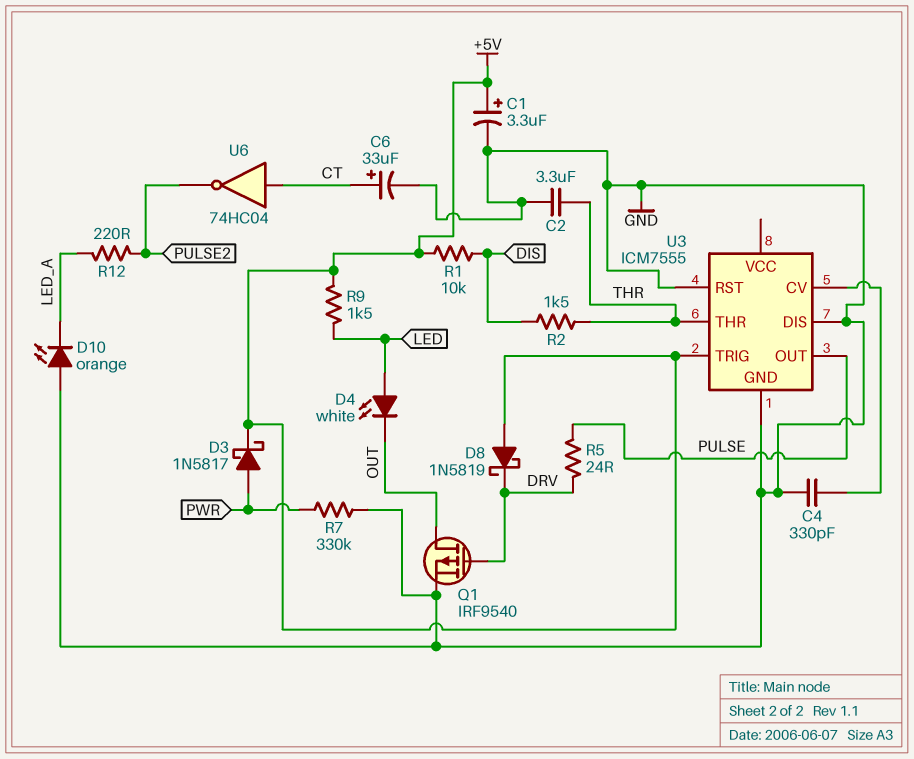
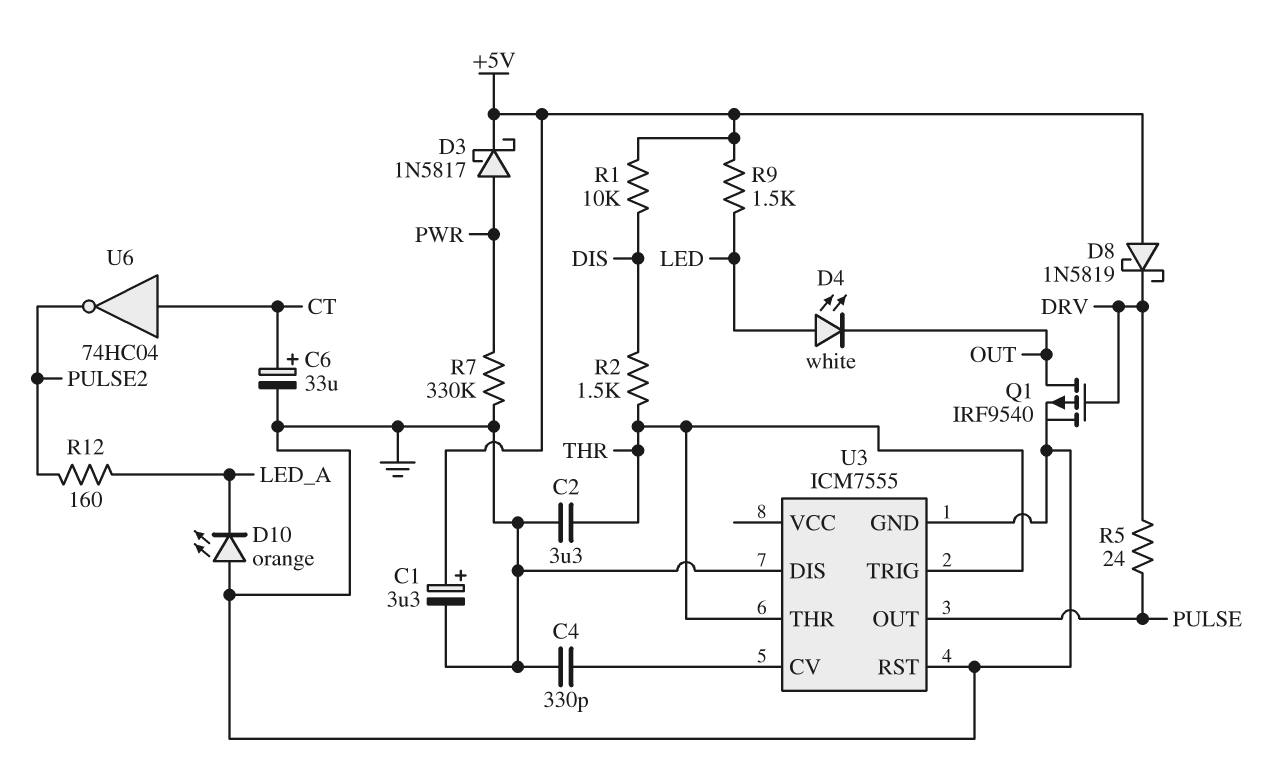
R12: 220 (LED_A, PULSE2) -> 160 (LED_A, PULSE2)
U3 pin TRIG: +5V -> THR

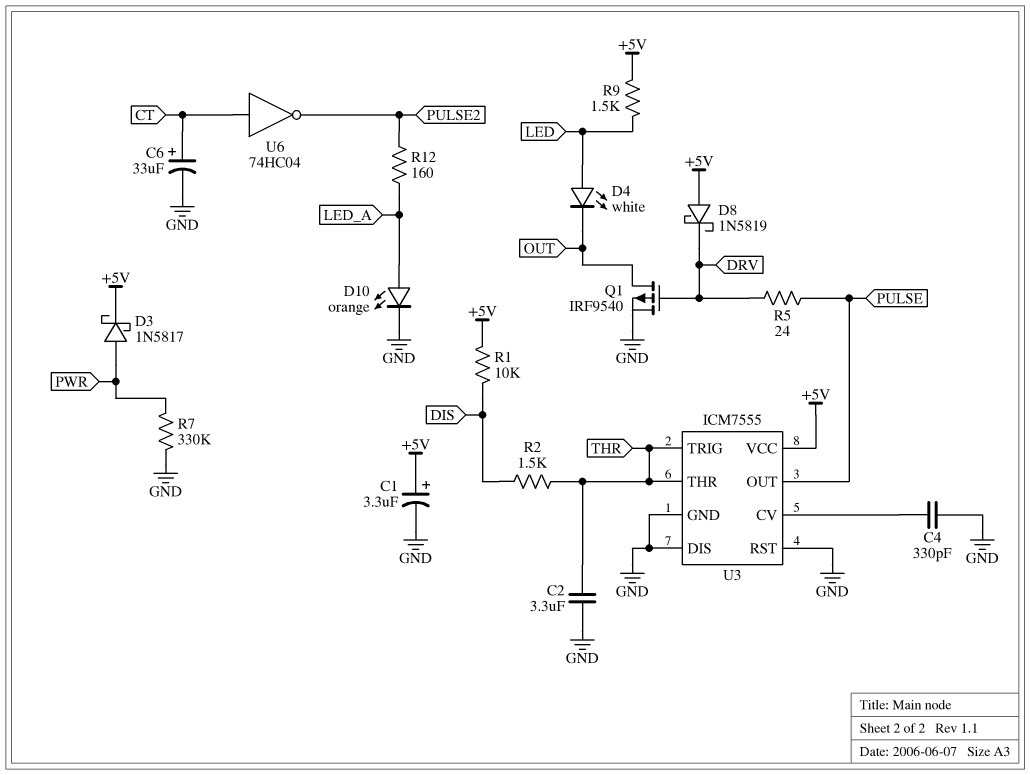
D10: LED orange (A GND, K LED_A) -> LED orange (A LED_A, K GND)
U3 pin VCC: none -> +5V

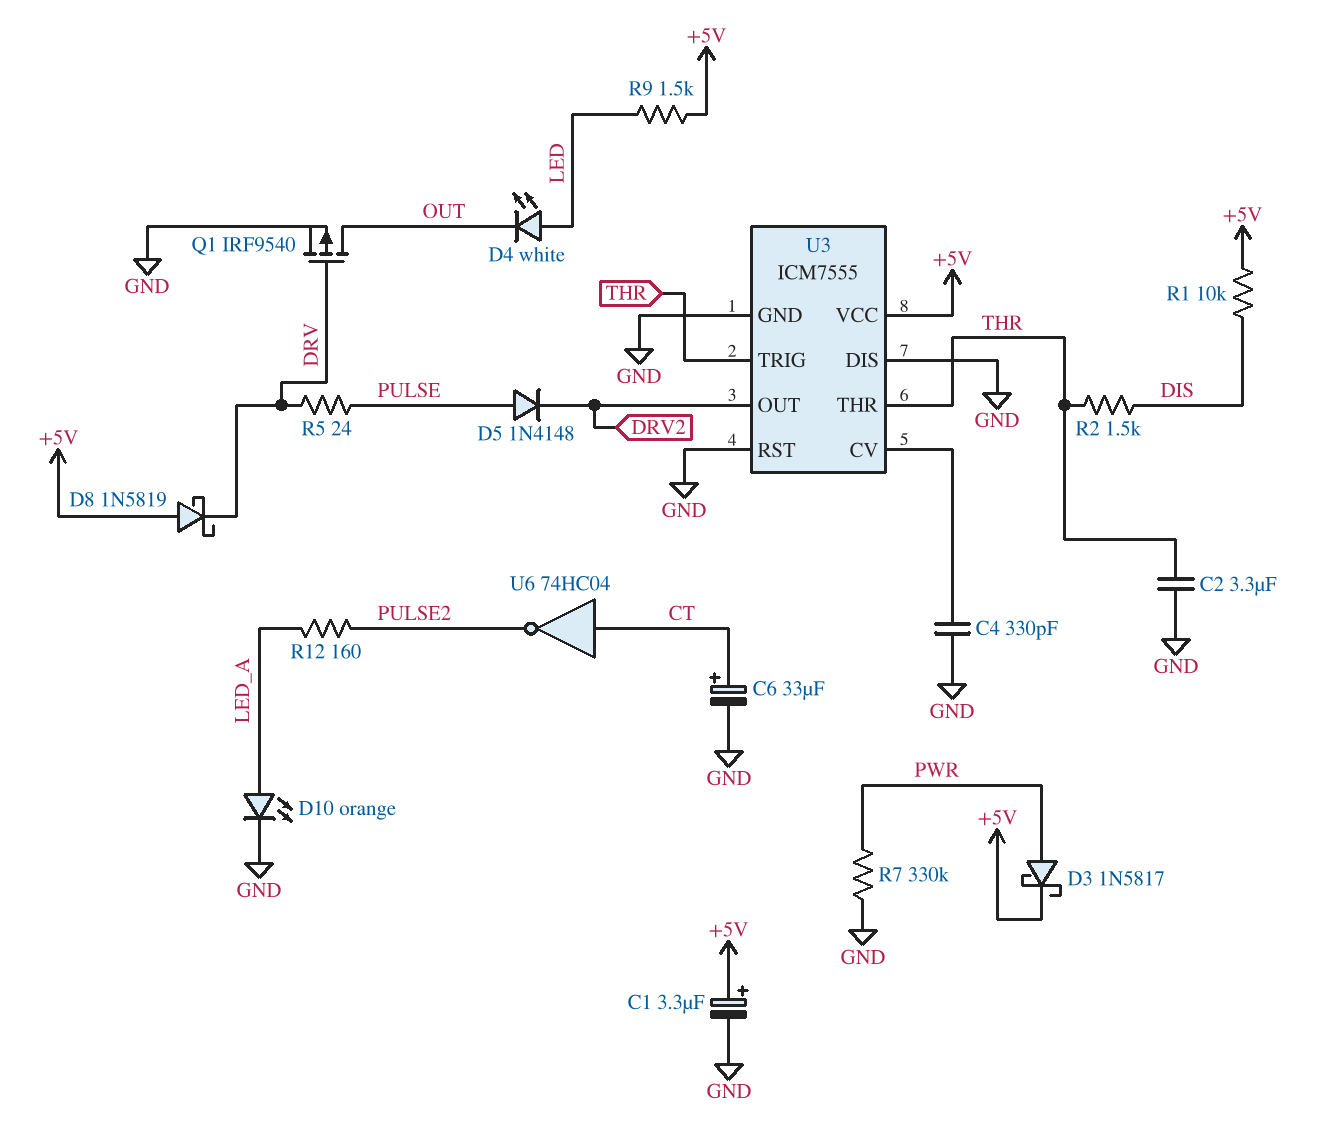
D5: none -> diode 1N4148 (A PULSE, K DRV2)
U3 pin OUT: PULSE -> DRV2

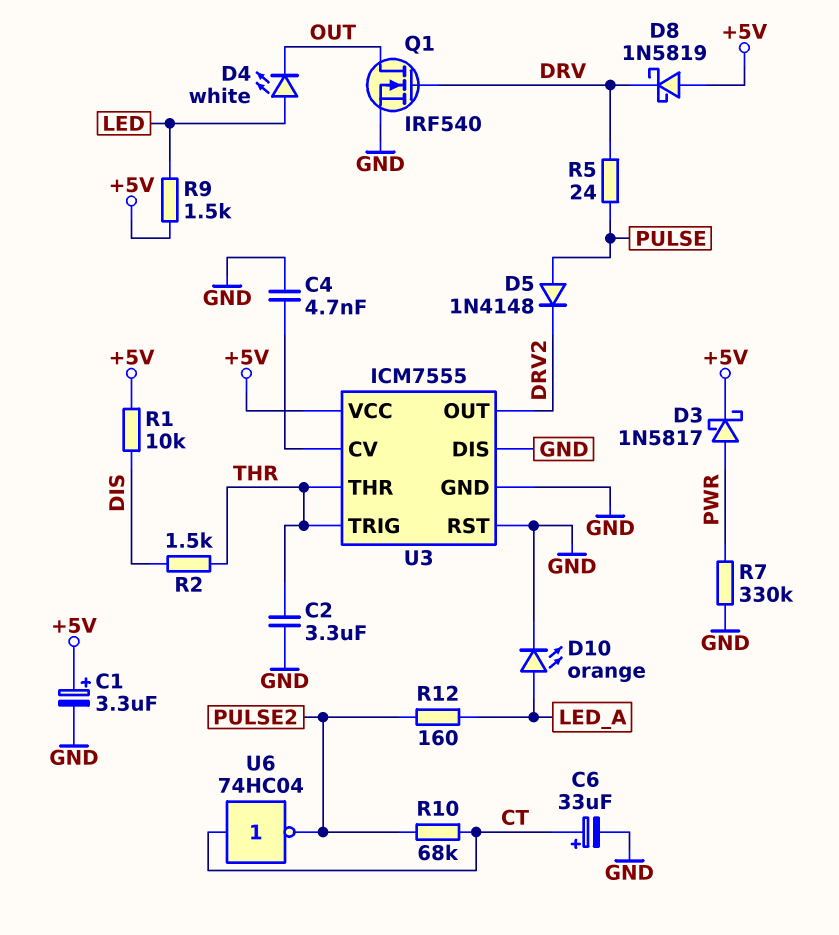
C4: 330pF (GND, U3/CV) -> 4.7nF (GND, U3/CV)
Q1: PMOS IRF9540 (G DRV, D OUT, S GND) -> NMOS IRF540 (G DRV, D OUT, S GND)
R10: none -> 68k (CT, PULSE2)

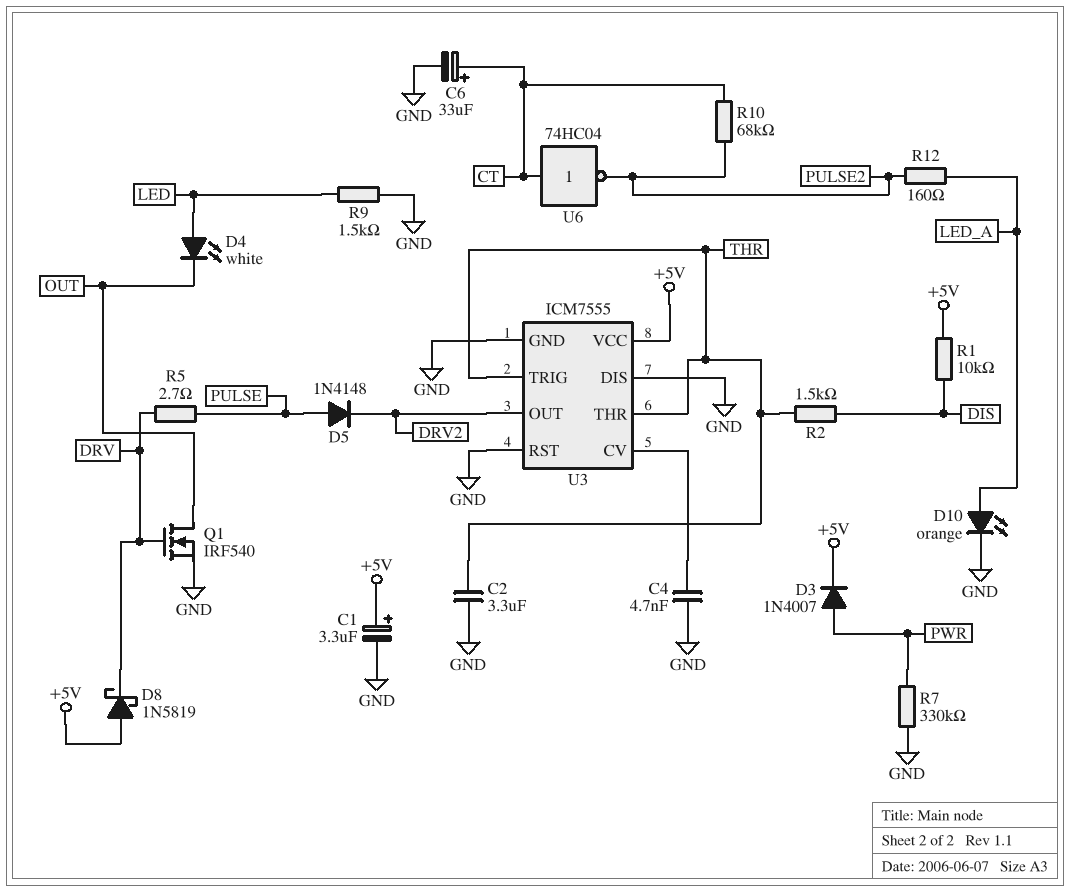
D3: schottky 1N5817 (A PWR, K +5V) -> diode 1N4007 (A PWR, K +5V)
R5: 24 (DRV, PULSE) -> 2.7 (DRV, PULSE)
R9: 1.5k (+5V, LED) -> 1.5k (GND, LED)

